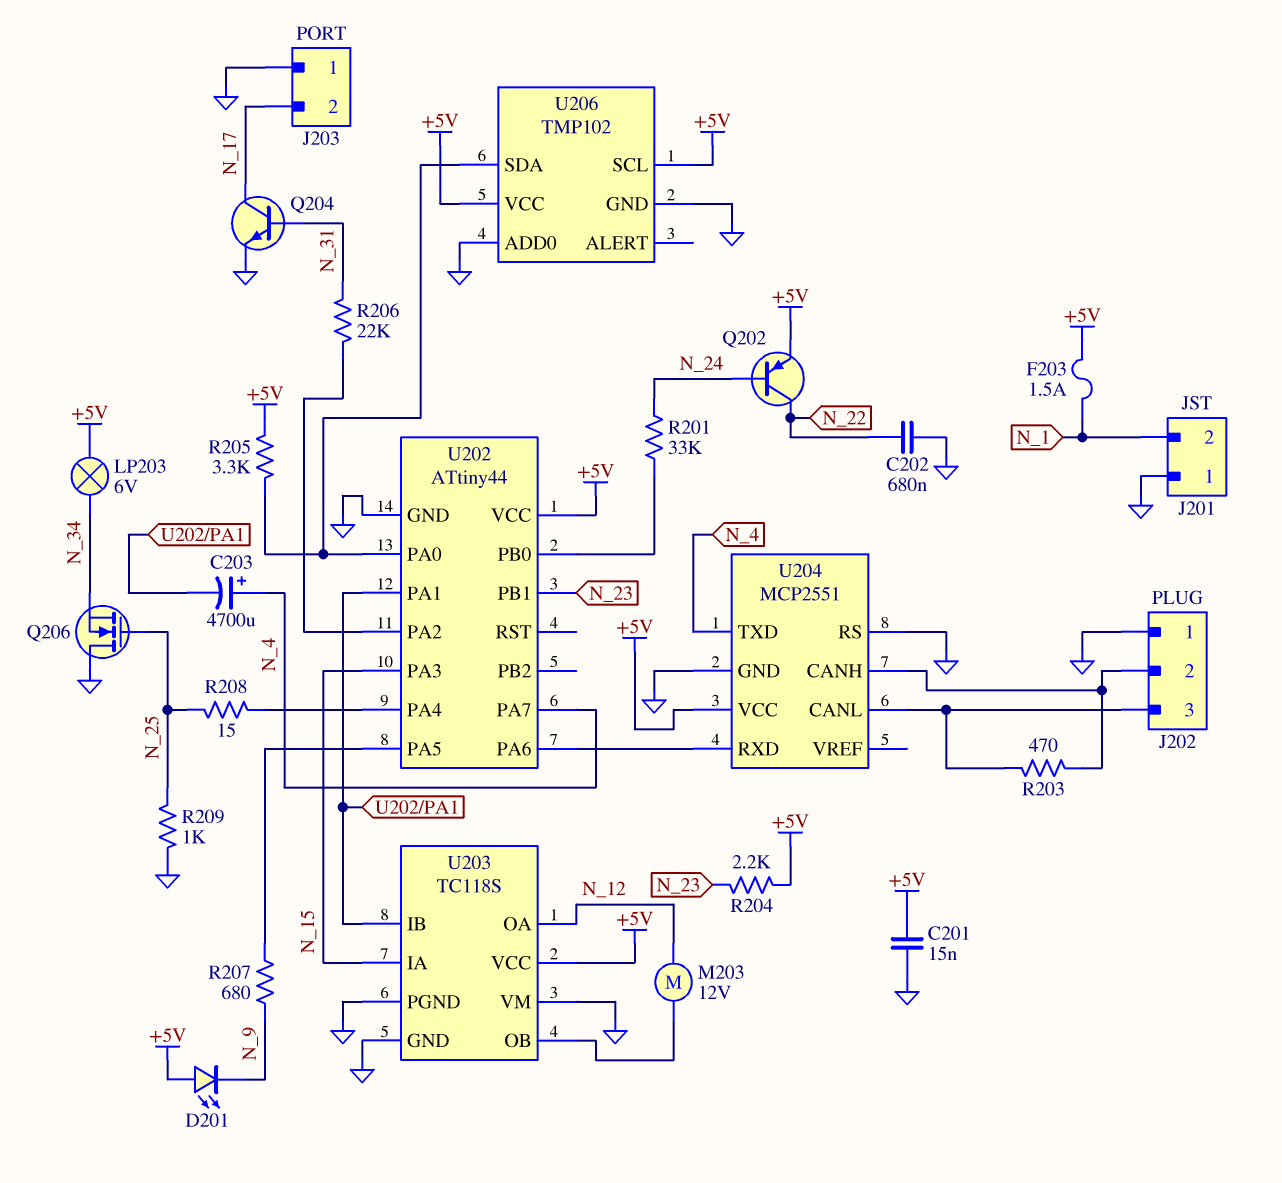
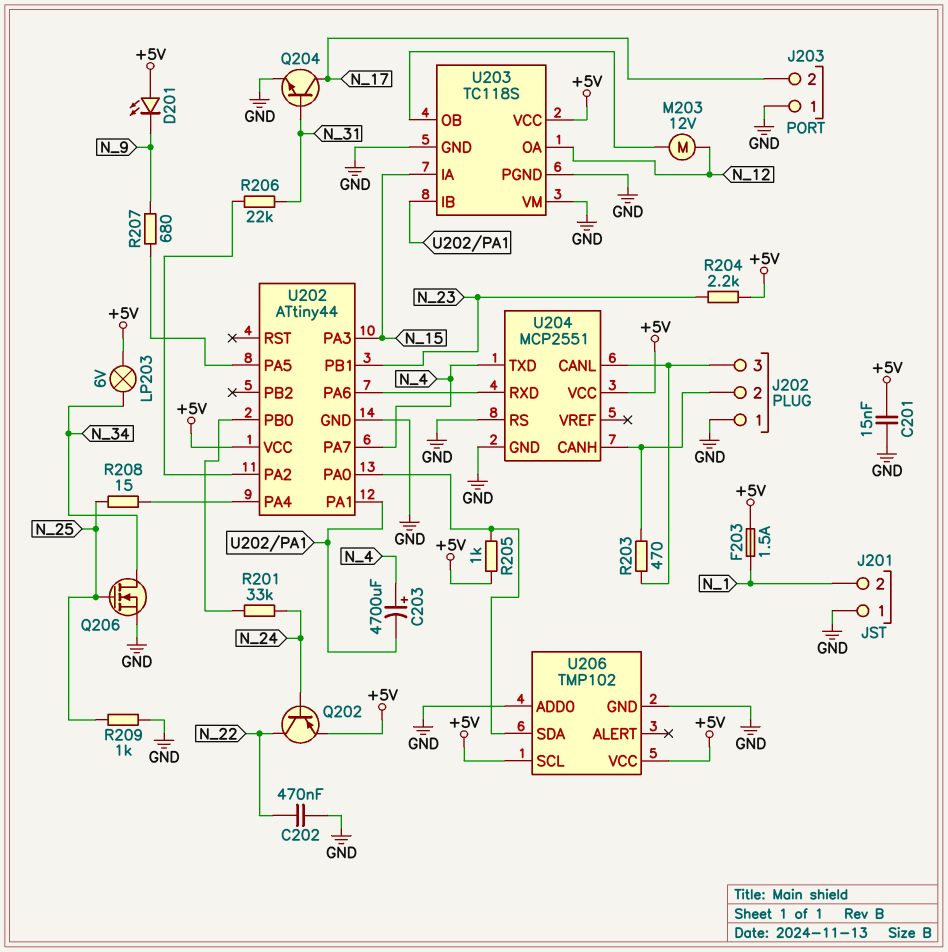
C202: 680nF (GND, N_22) -> 470nF (GND, N_22)
Q206: NMOS (G N_25, D GND, S N_34) -> NMOS (G N_25, D N_34, S GND)
R205: 3.3k (+5V, U202/PA0) -> 1k (+5V, U202/PA0)

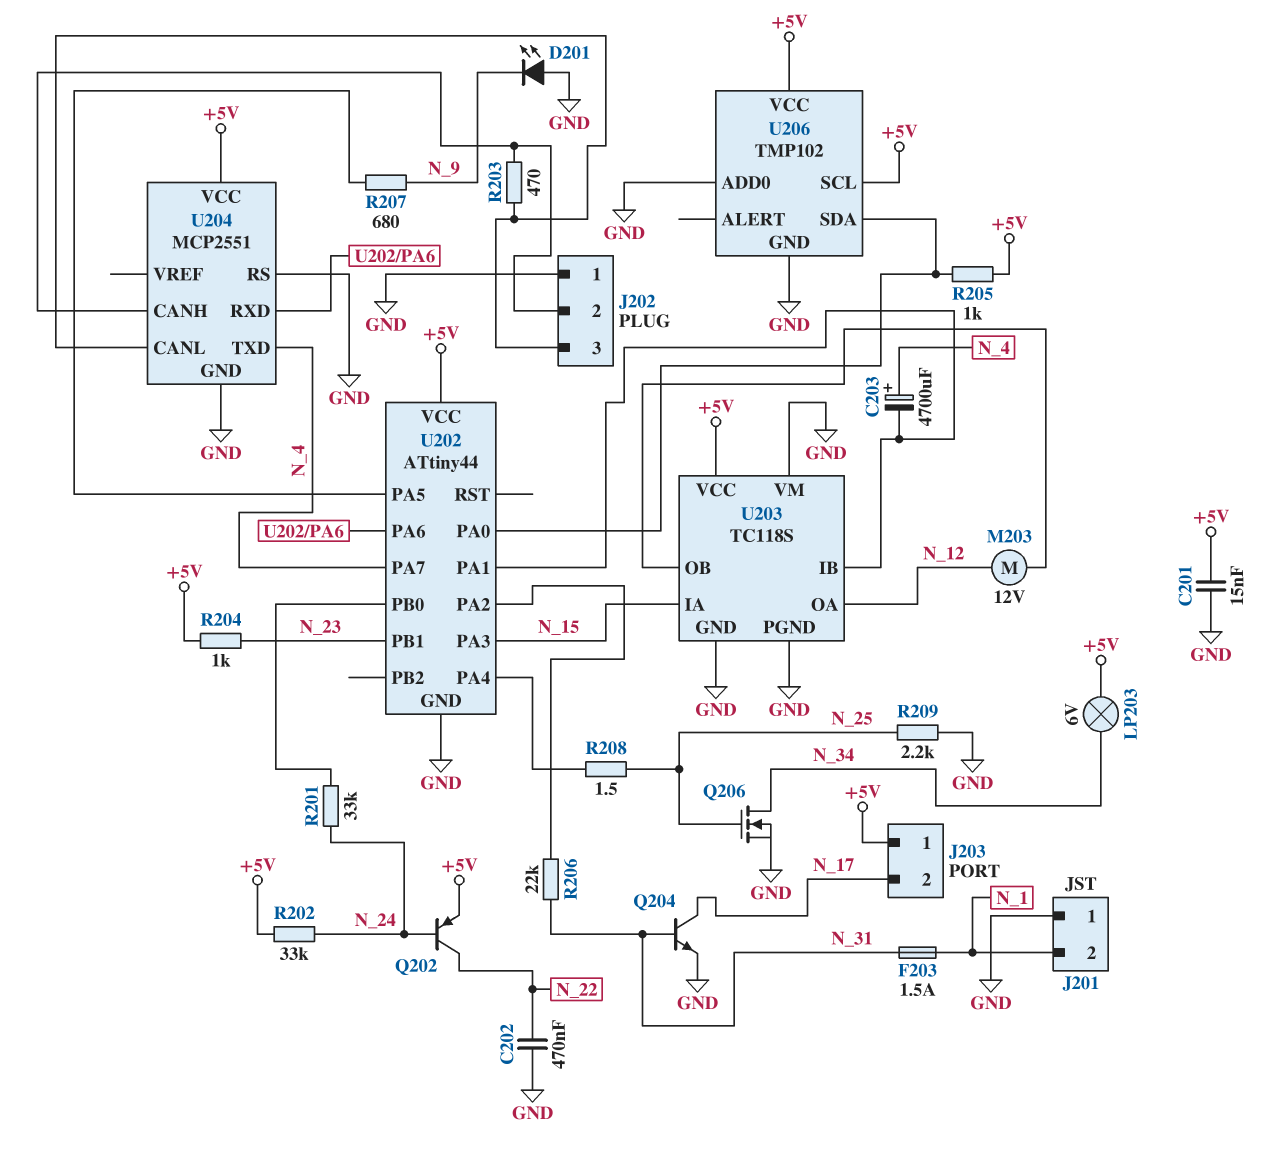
D201: LED (A +5V, K N_9) -> LED (A GND, K N_9)
F203: 1.5A (+5V, N_1) -> 1.5A (N_1, N_31)
J203 pin 1: GND -> +5V
R202: none -> 33k (+5V, N_24)
R204: 2.2k (+5V, N_23) -> 1k (+5V, N_23)
R208: 15 (N_25, U202/PA4) -> 1.5 (N_25, U202/PA4)
R209: 1k (GND, N_25) -> 2.2k (GND, N_25)

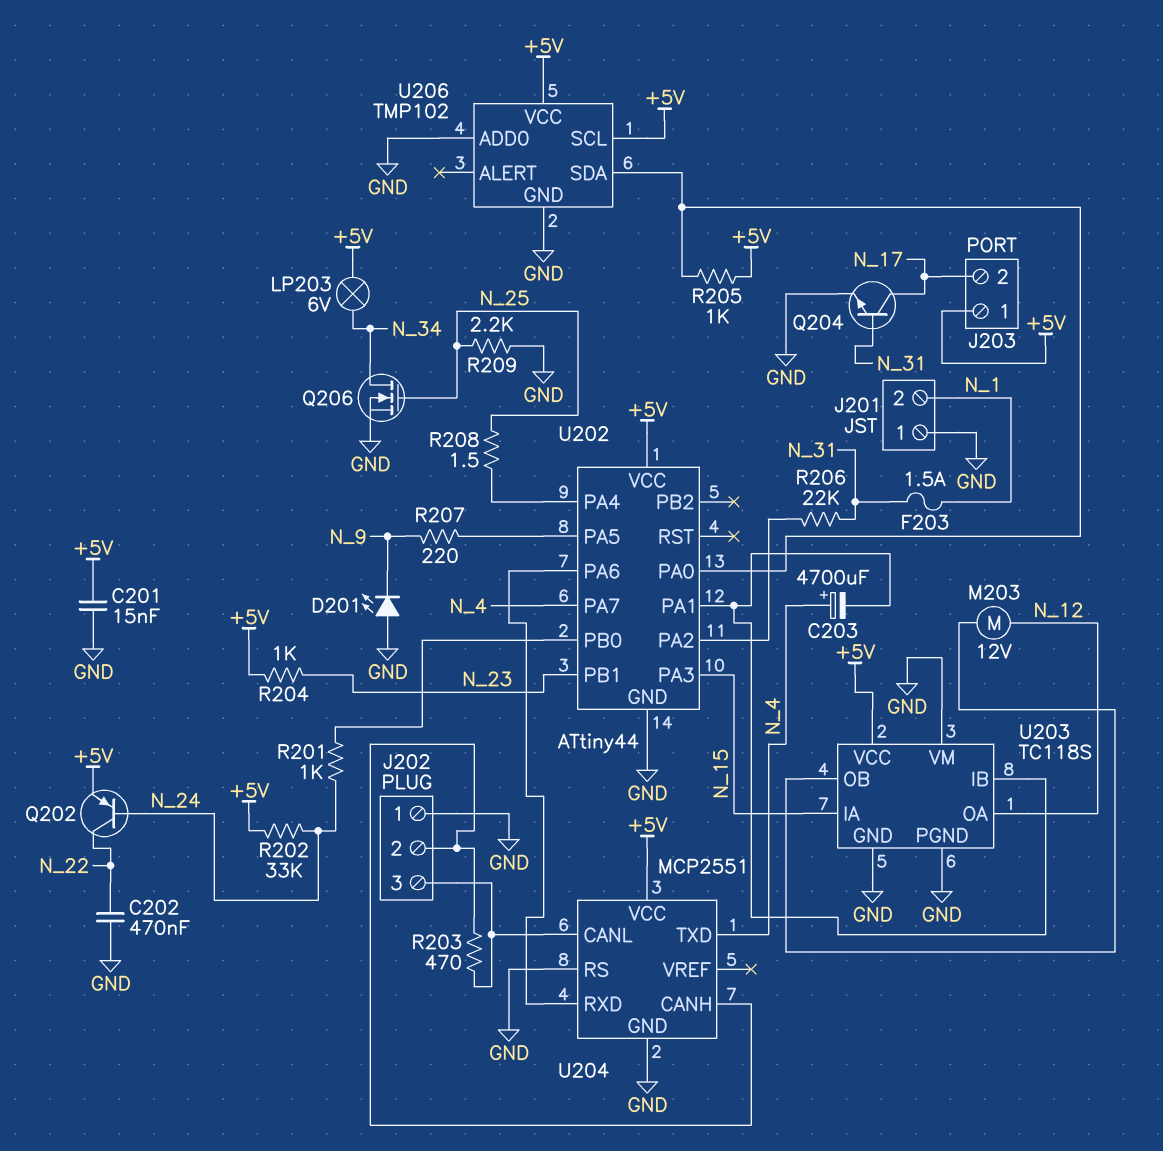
R201: 33k (N_24, U202/PB0) -> 1k (N_24, U202/PB0)
R207: 680 (N_9, U202/PA5) -> 220 (N_9, U202/PA5)

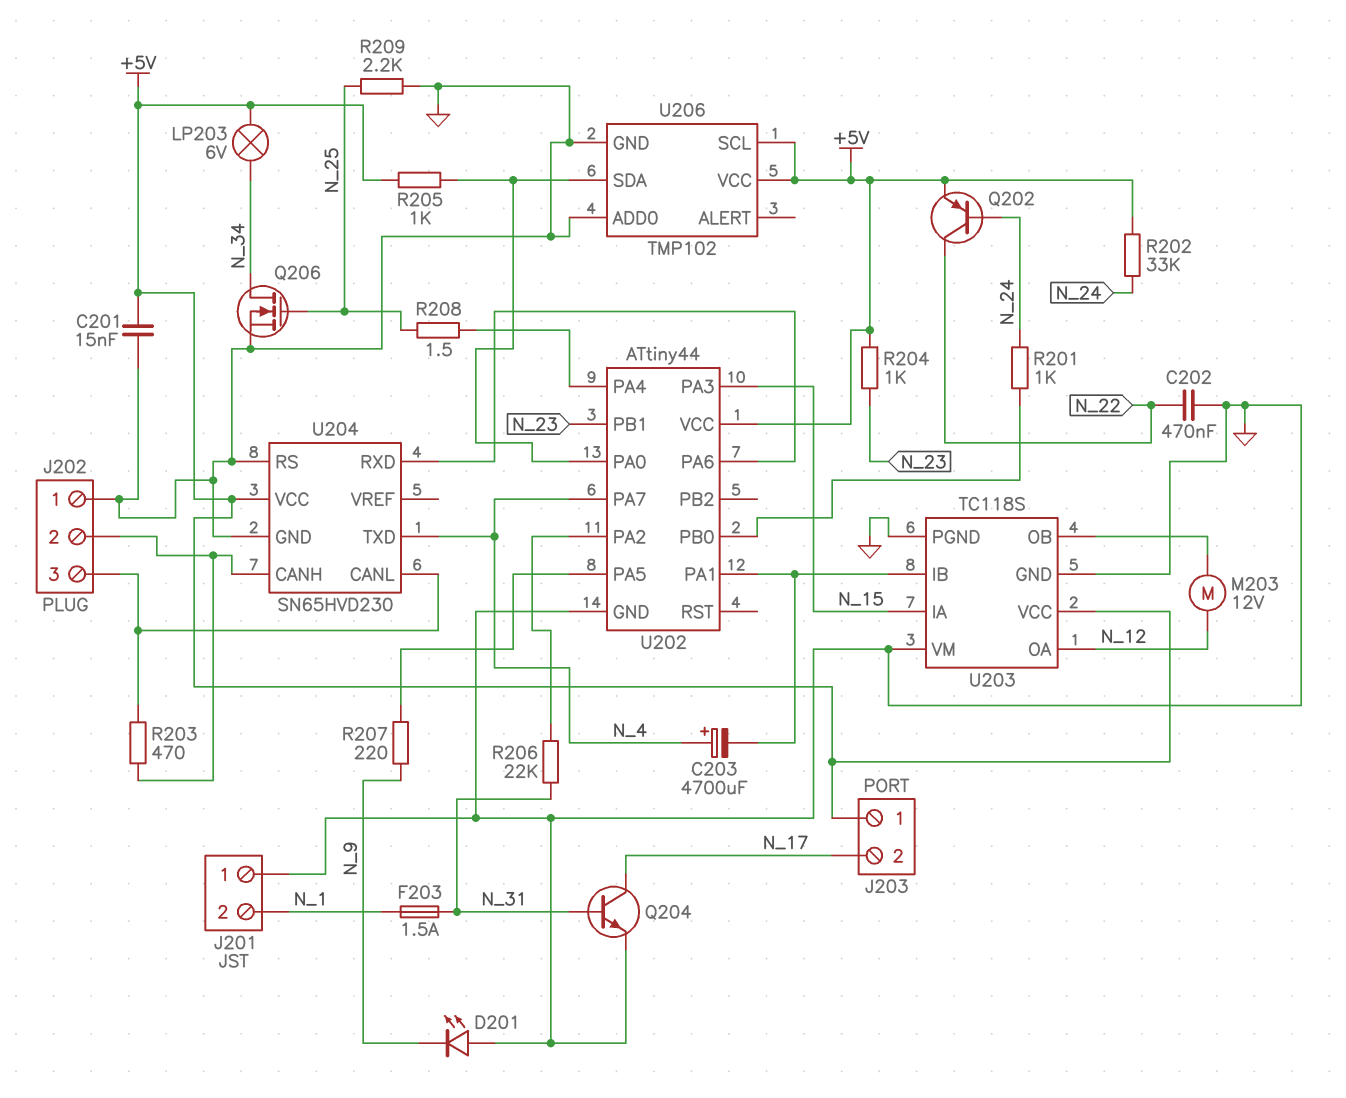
U204: MCP2551 -> SN65HVD230

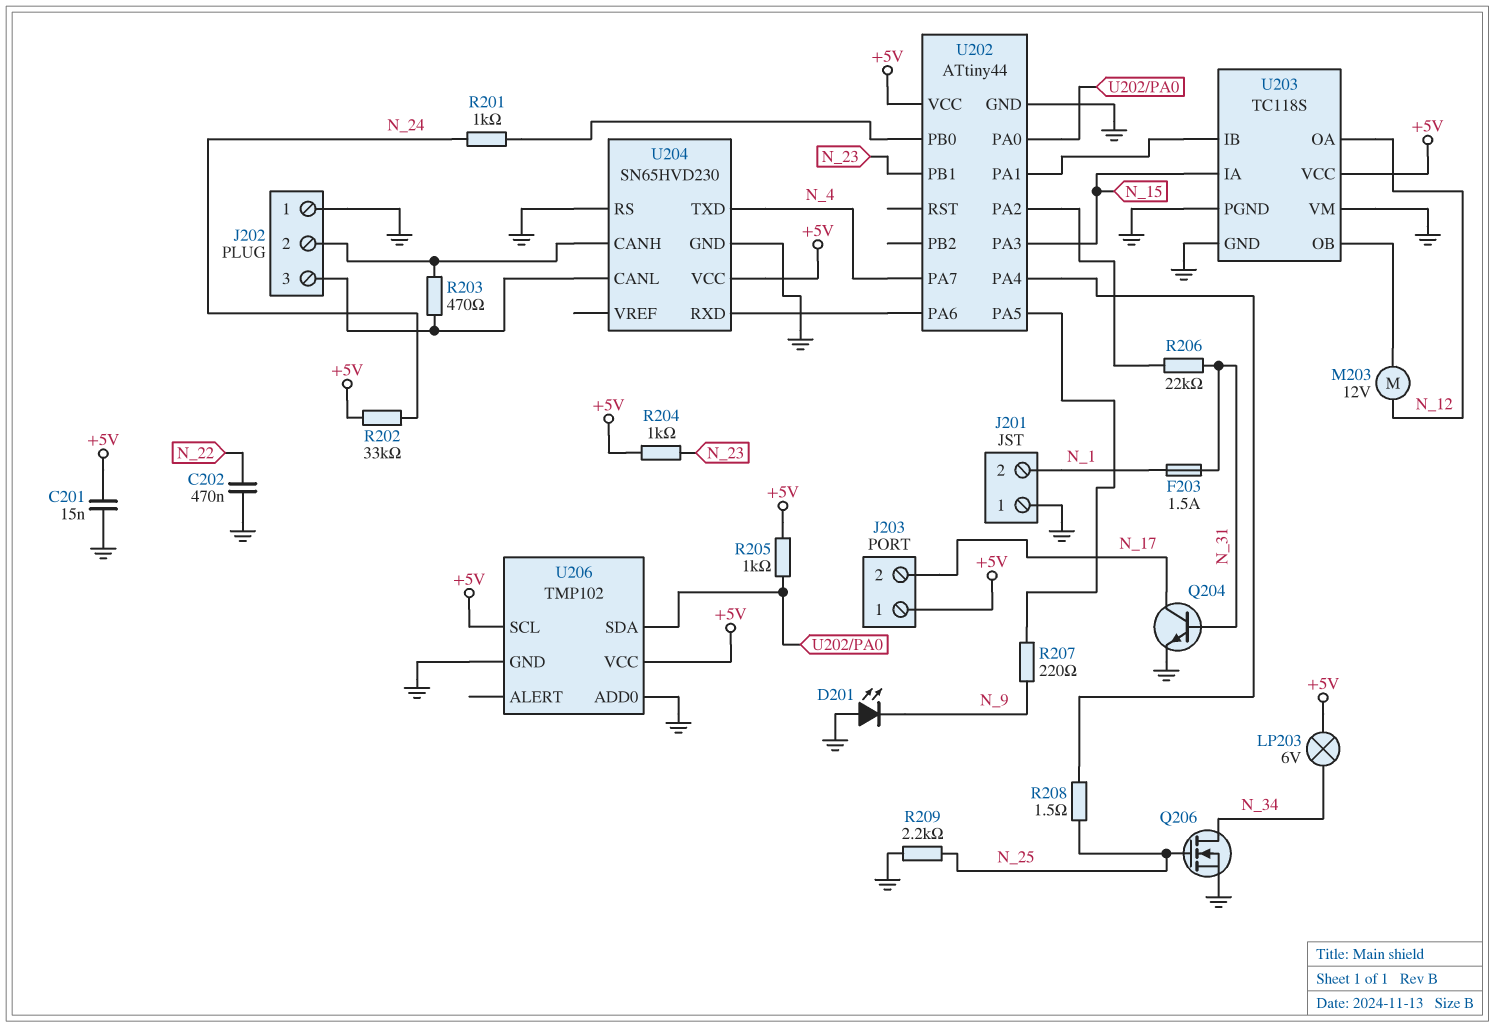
C203: 4700uF (plus N_4, minus U202/PA1) -> none
Q202: PNP (B N_24, C N_22, E +5V) -> none

